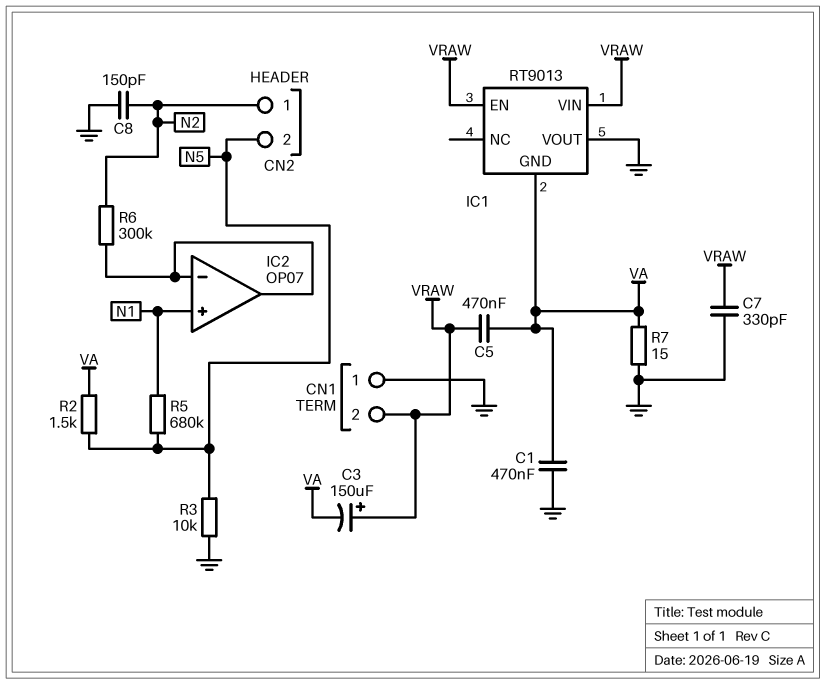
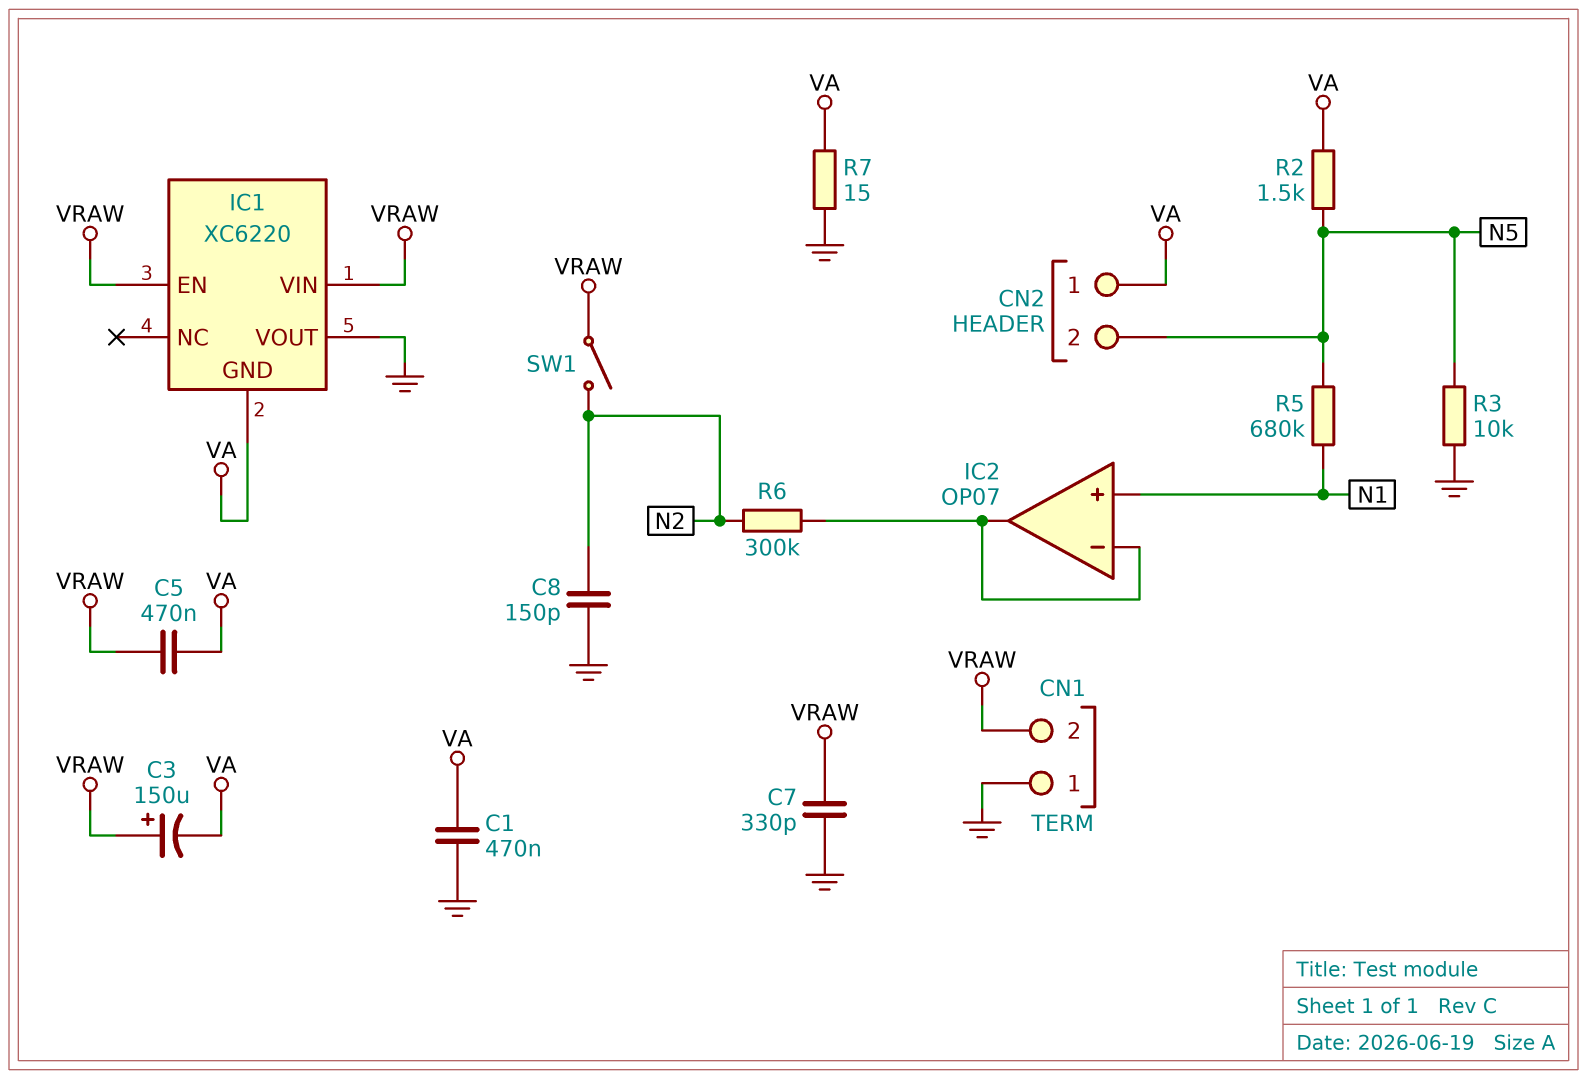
CN2 pin 1: N2 -> VA
IC1: RT9013 -> XC6220
SW1: none -> switch (N2, VRAW)

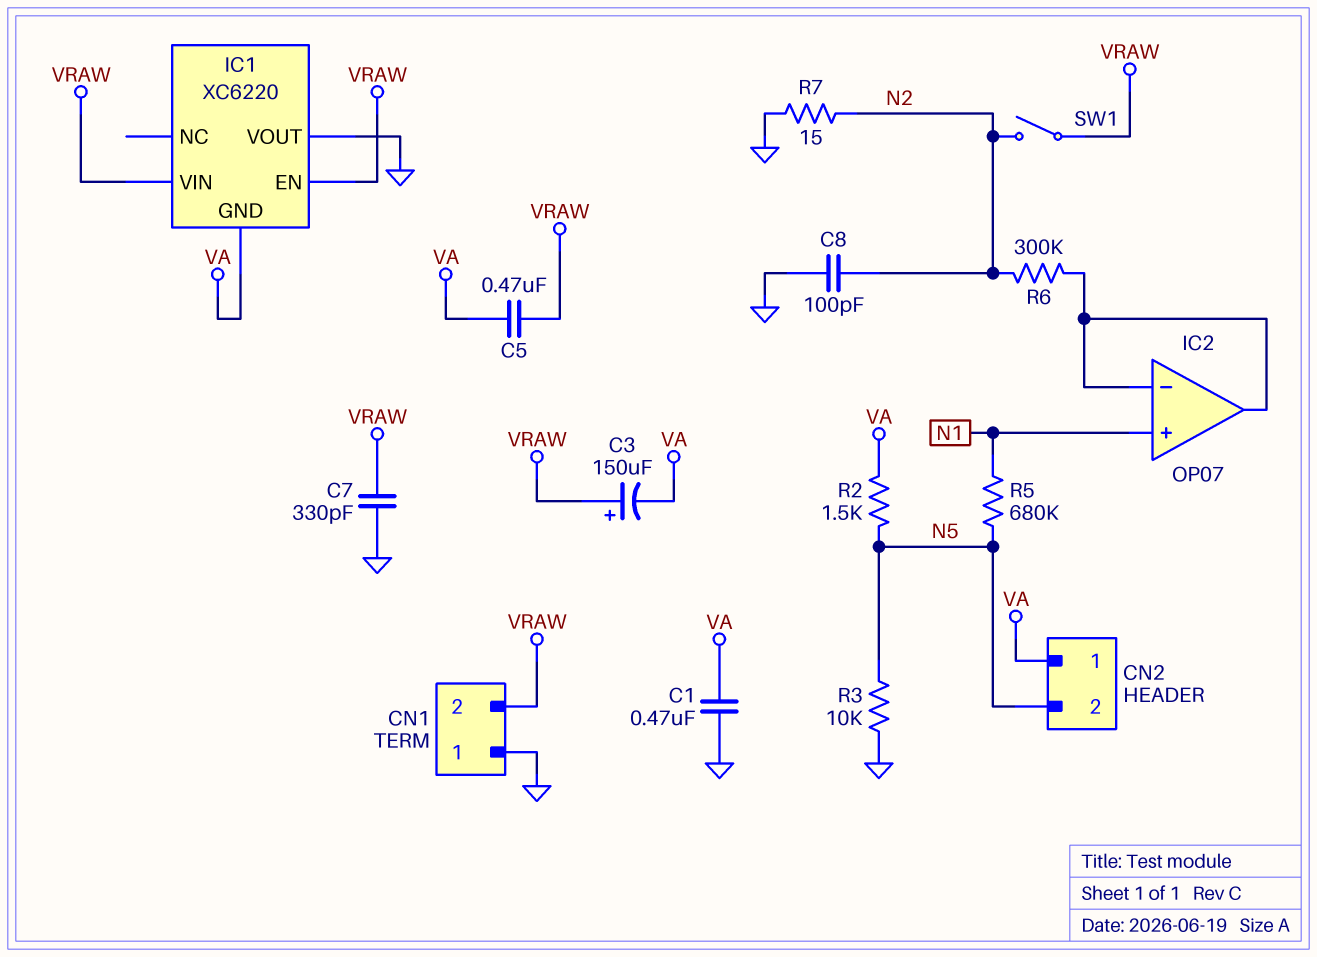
C8: 150pF (GND, N2) -> 100pF (GND, N2)
R7: 15 (GND, VA) -> 15 (GND, N2)

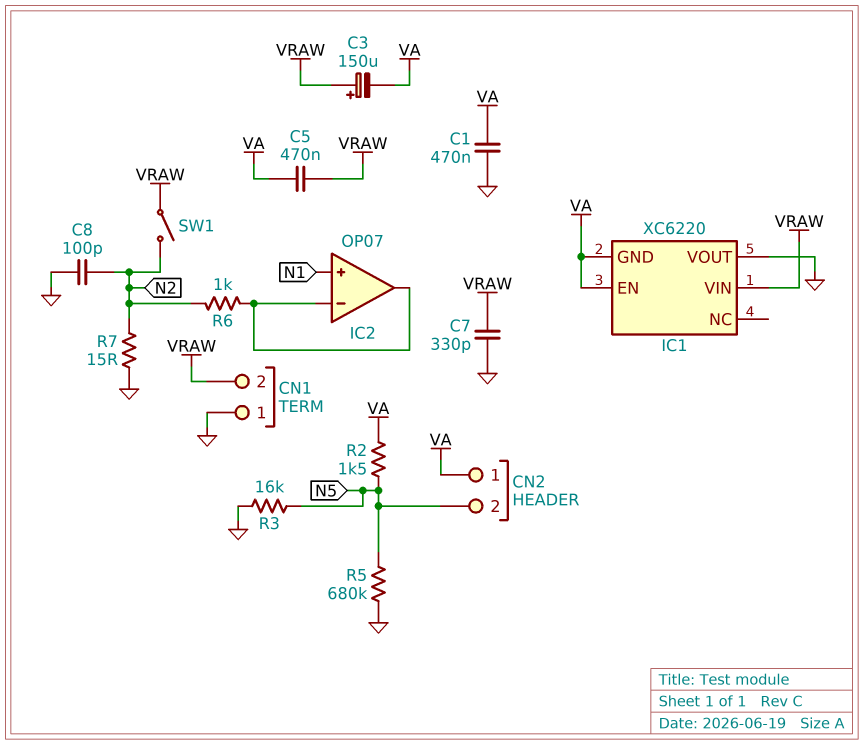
IC1 pin EN: VRAW -> VA
R3: 10k (GND, N5) -> 16k (GND, N5)
R5: 680k (N1, N5) -> 680k (GND, N5)
R6: 300k (IC2/in-, N2) -> 1k (IC2/in-, N2)

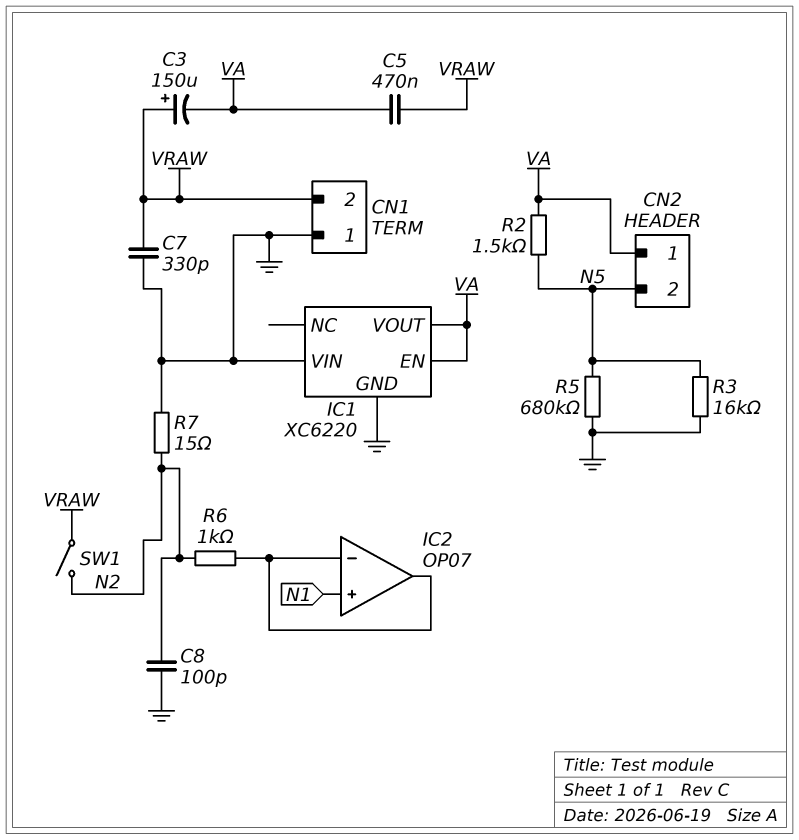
C1: 470nF (GND, VA) -> none
IC1 pin GND: VA -> GND
IC1 pin VIN: VRAW -> GND
IC1 pin VOUT: GND -> VA

